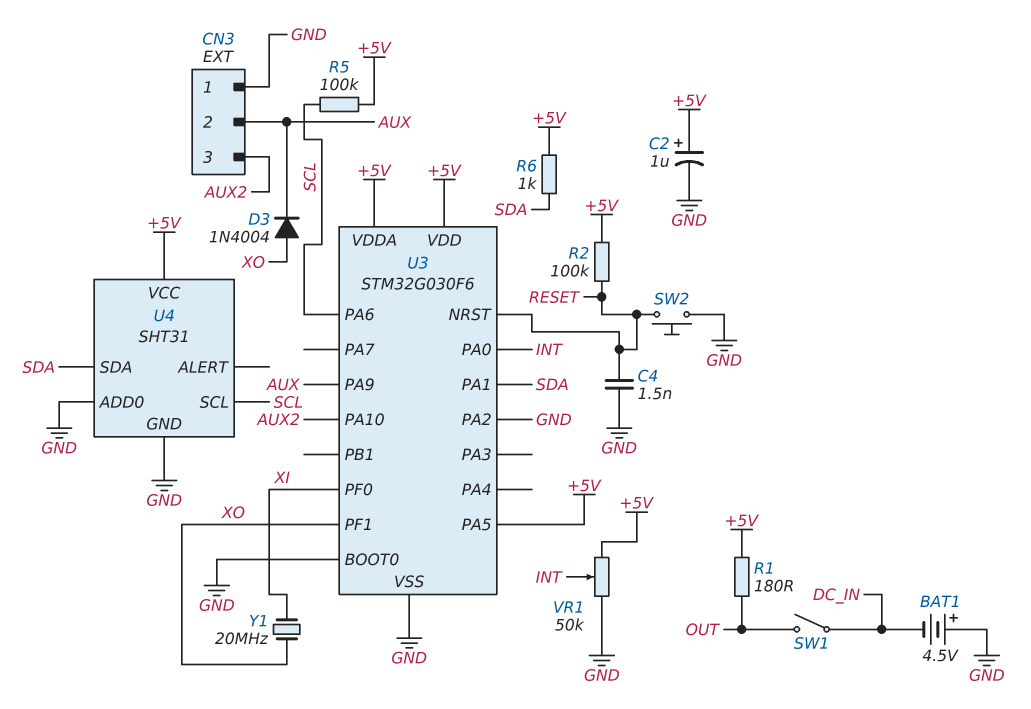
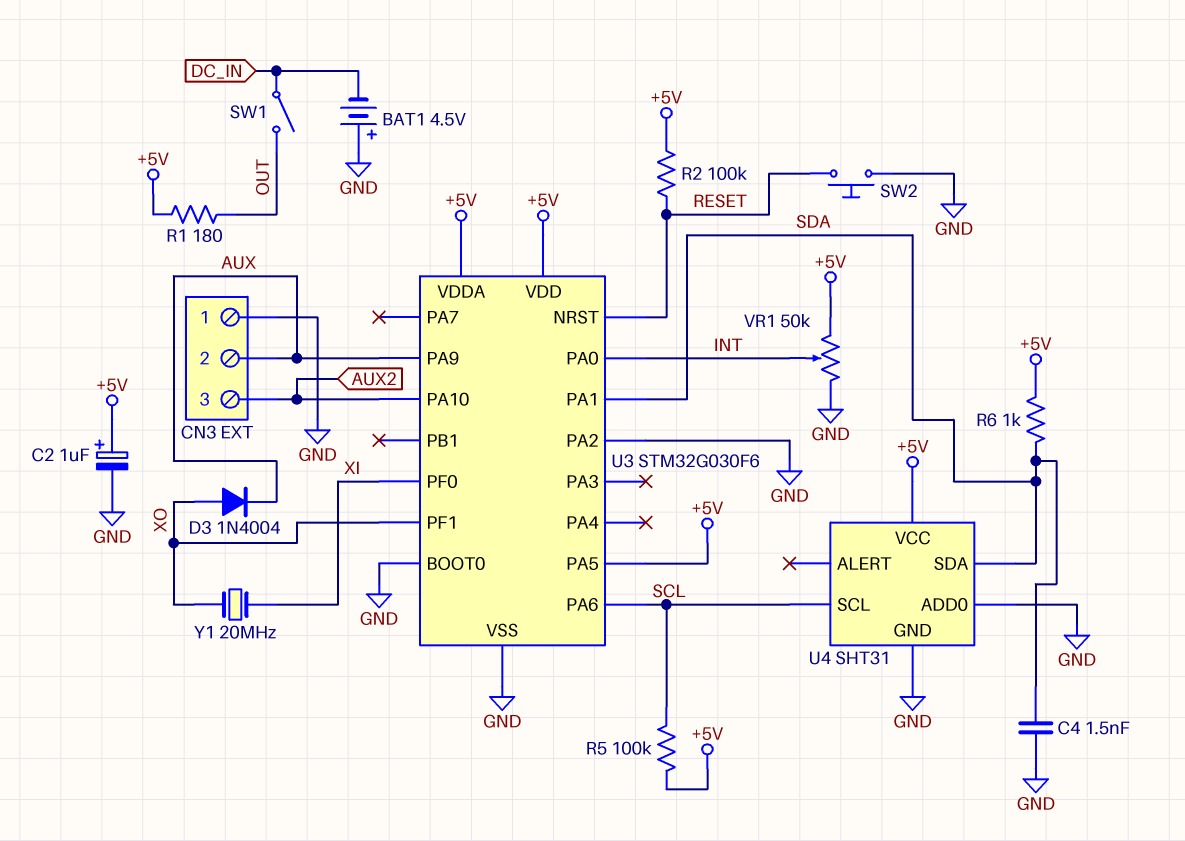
C4: 1.5nF (GND, RESET) -> 1.5nF (GND, SDA)

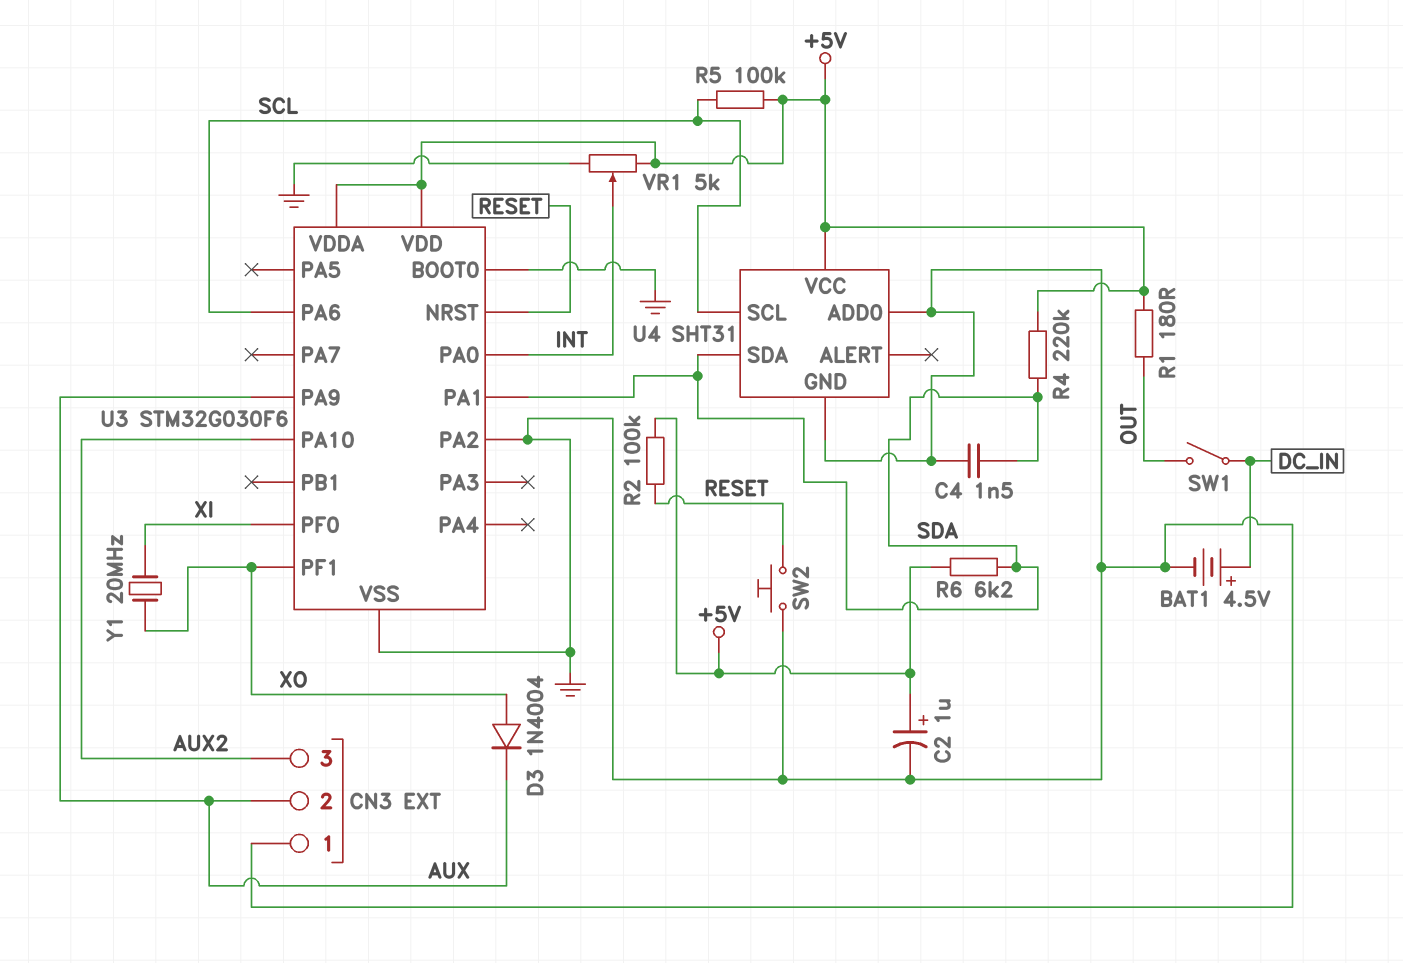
BAT1: 4.5V (plus GND, minus DC_IN) -> 4.5V (plus DC_IN, minus GND)
R4: none -> 220k (+5V, SDA)
R6: 1k (+5V, SDA) -> 6.2k (+5V, SDA)
U3 pin PA5: +5V -> none
VR1: 50k (+5V, GND, wiper INT) -> 5k (+5V, GND, wiper INT)

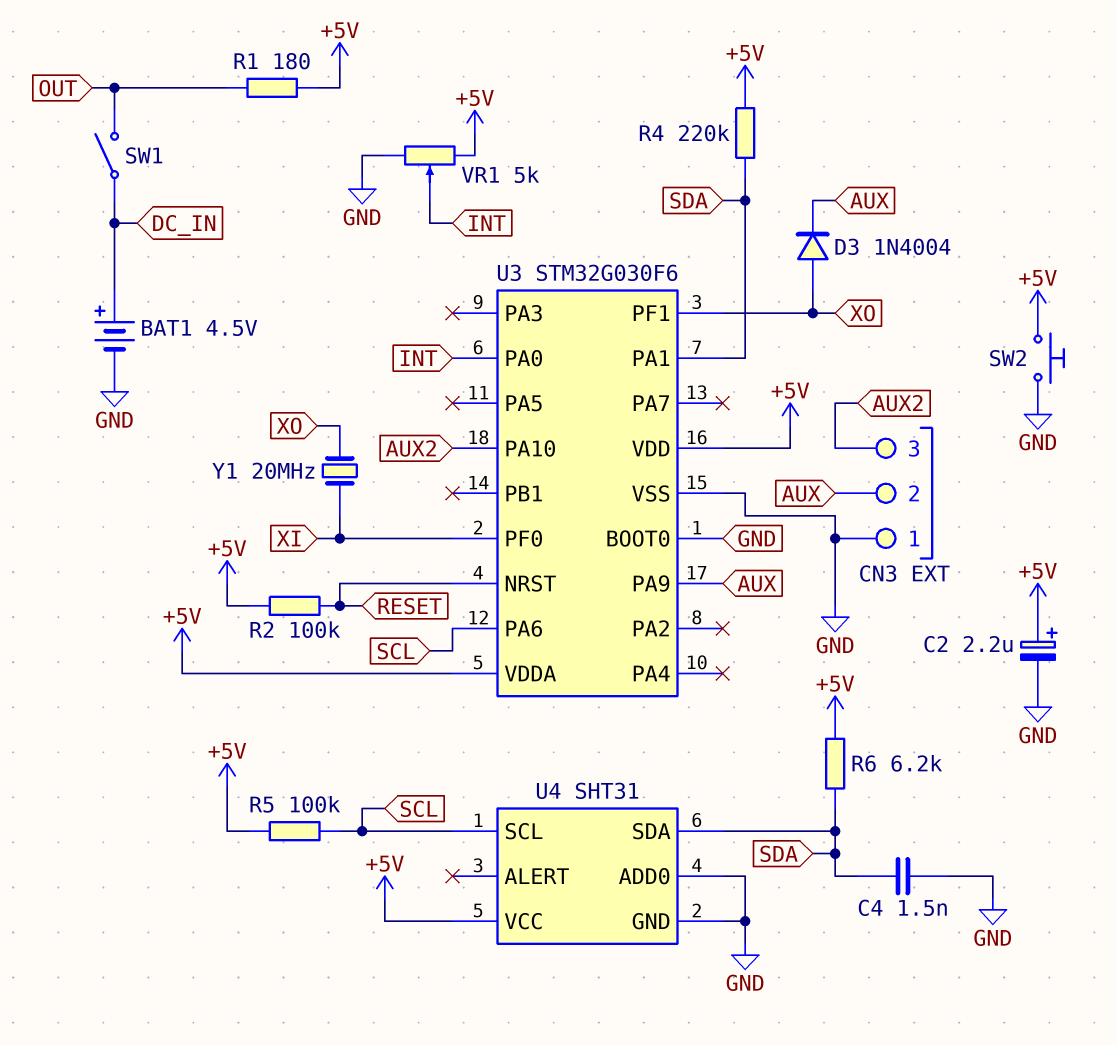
C2: 1uF (plus +5V, minus GND) -> 2.2uF (plus +5V, minus GND)
SW2: button (GND, RESET) -> button (+5V, GND)
U3 pin PA2: GND -> none

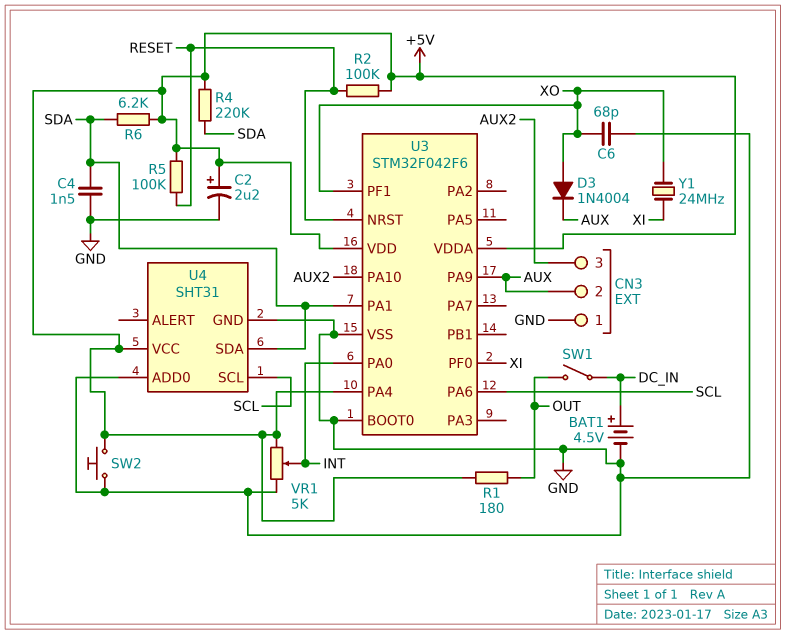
C6: none -> 68pF (GND, XO)
R5: 100k (+5V, SCL) -> 100k (+5V, RESET)
U3: STM32G030F6 -> STM32F042F6
U3 pin PA4: none -> +5V
Y1: 20MHz (XI, XO) -> 24MHz (XI, XO)

